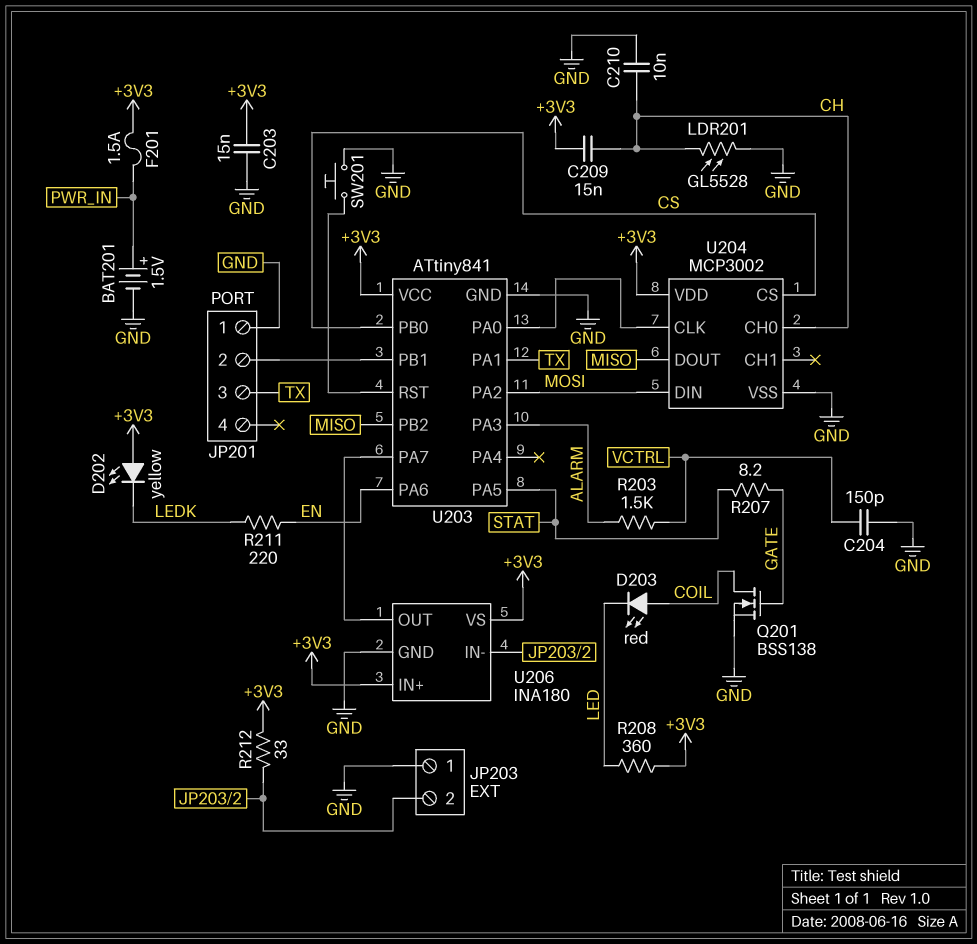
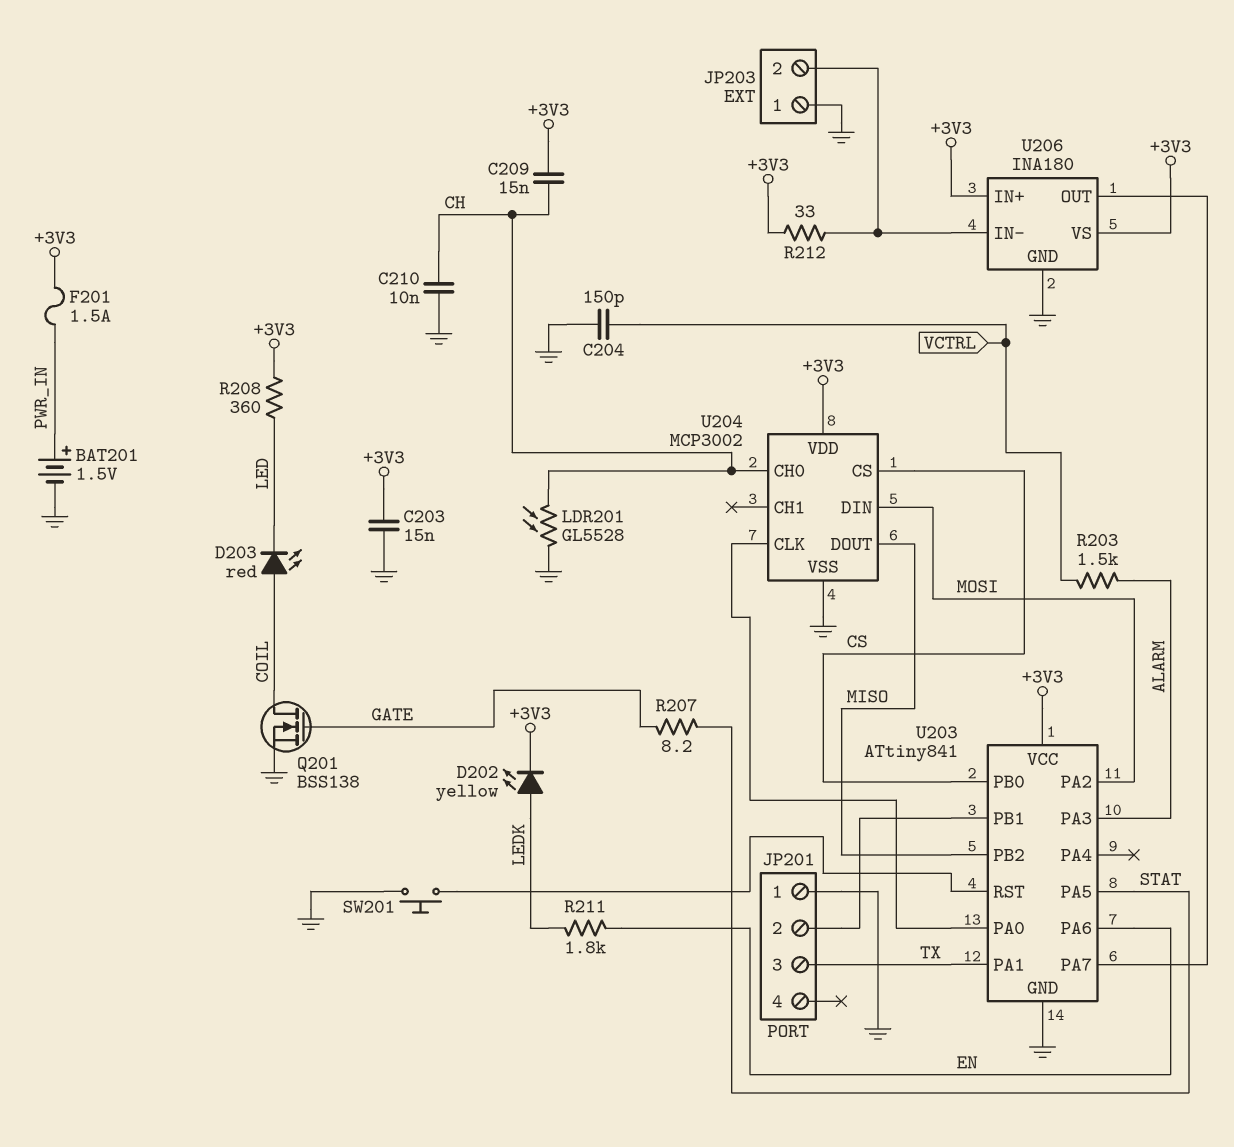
D202: LED yellow (A +3V3, K LEDK) -> LED yellow (A LEDK, K +3V3)
R211: 220 (EN, LEDK) -> 1.8k (EN, LEDK)

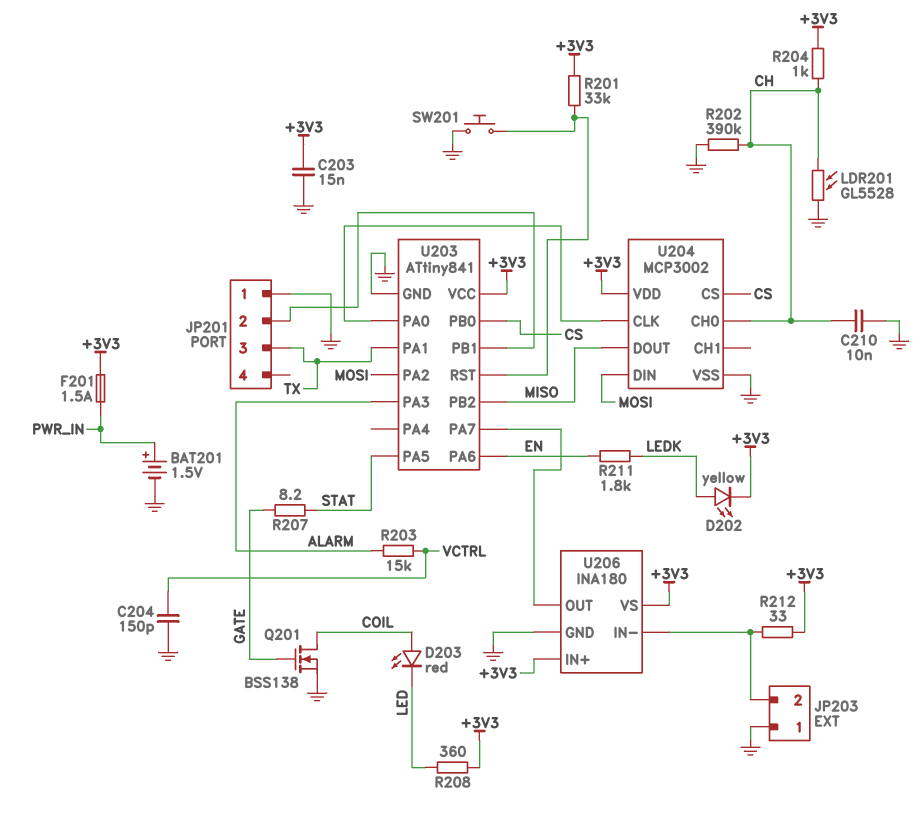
C209: 15nF (+3V3, CH) -> none
R201: none -> 33k (+3V3, U203/RST)
R202: none -> 390k (CH, GND)
R203: 1.5k (ALARM, VCTRL) -> 15k (ALARM, VCTRL)
R204: none -> 1k (+3V3, CH)

